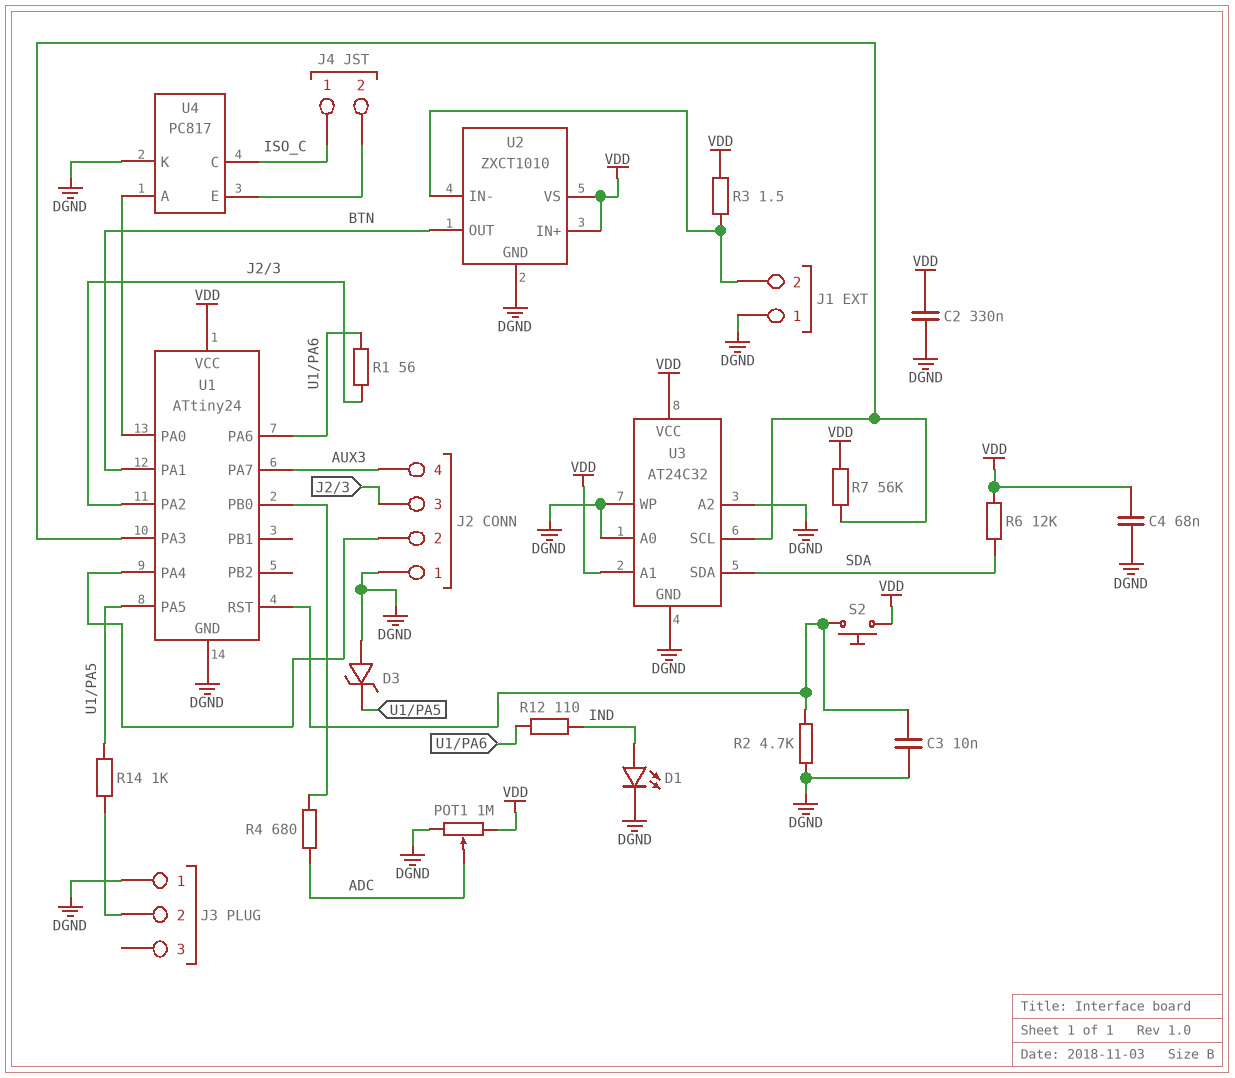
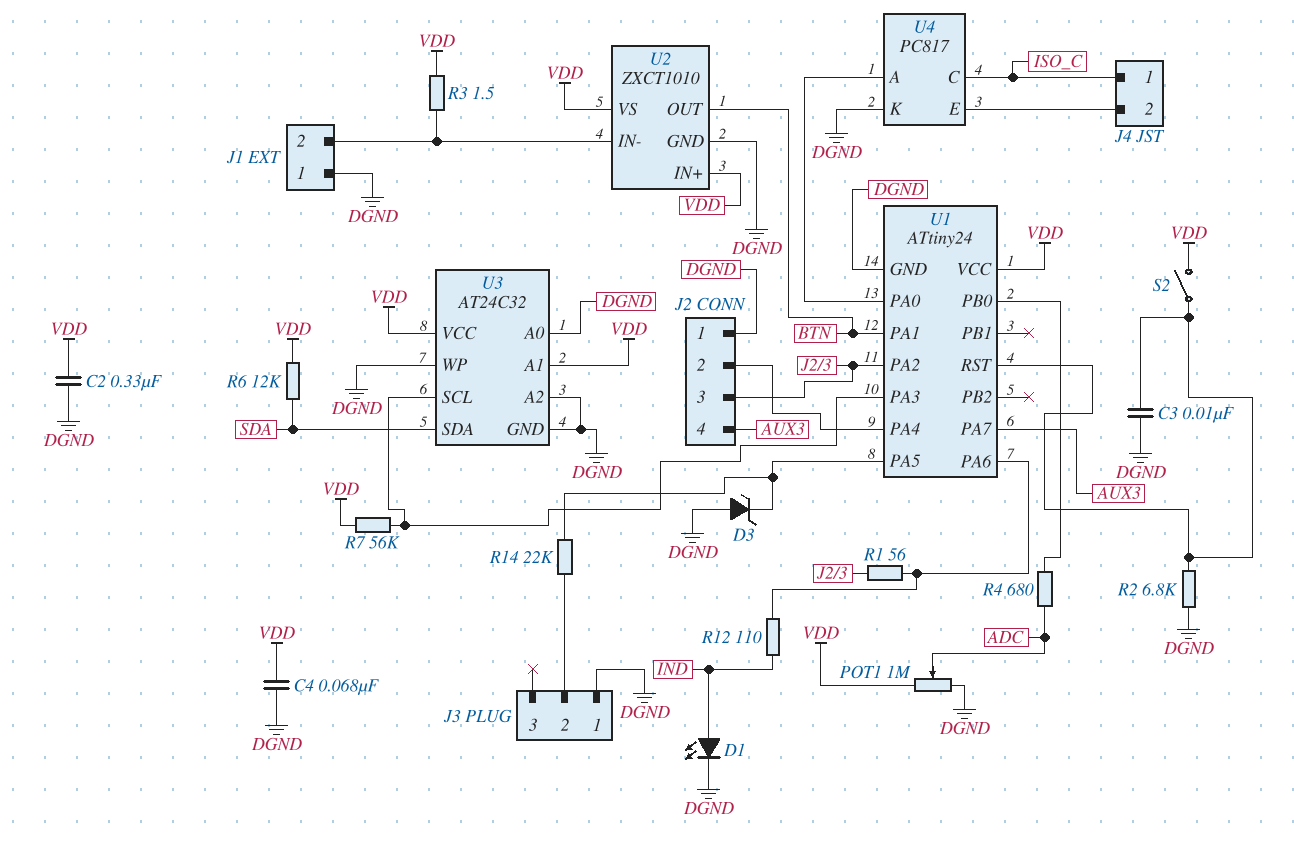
R2: 4.7k (DGND, U1/RST) -> 6.8k (DGND, U1/RST)
R14: 1k (J3/2, U1/PA5) -> 22k (J3/2, U1/PA5)
S2: button (U1/RST, VDD) -> switch (U1/RST, VDD)

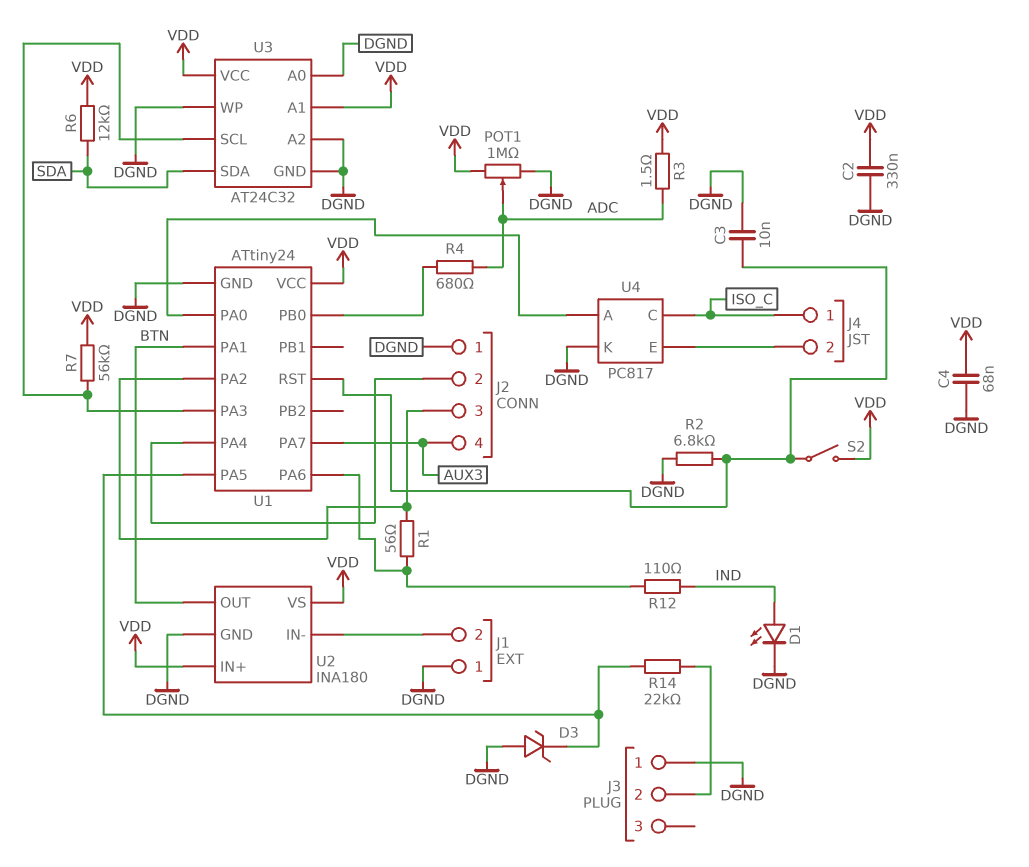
R3: 1.5 (J1/2, VDD) -> 1.5 (ADC, VDD)
U2: ZXCT1010 -> INA180

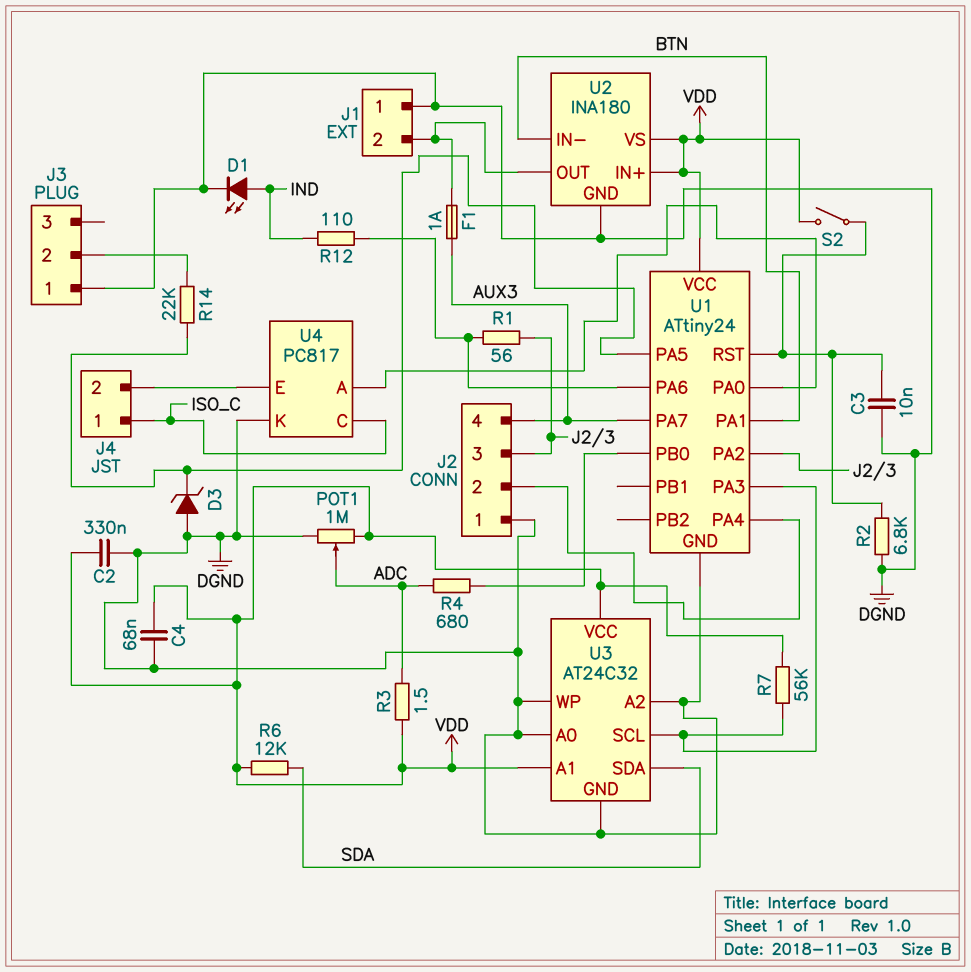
F1: none -> 1A (AUX3, J1/2)
U2 pin IN-: J1/2 -> BTN
U2 pin OUT: BTN -> J1/2

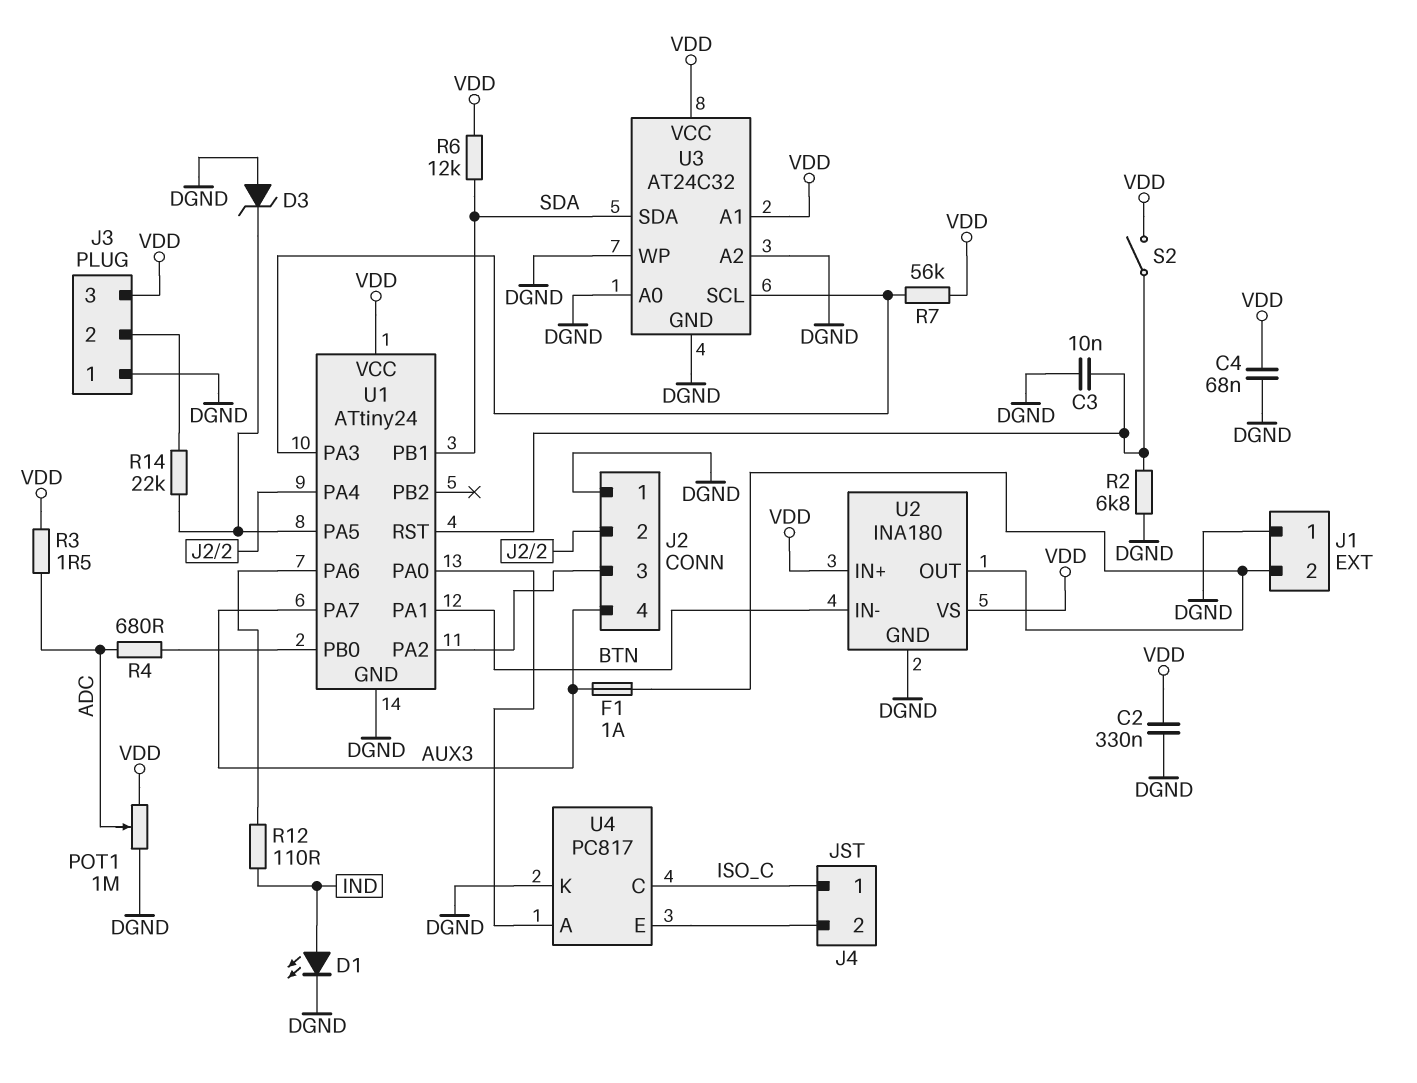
J3 pin 3: none -> VDD
R1: 56 (J2/3, U1/PA6) -> none
U1 pin PB1: none -> SDA

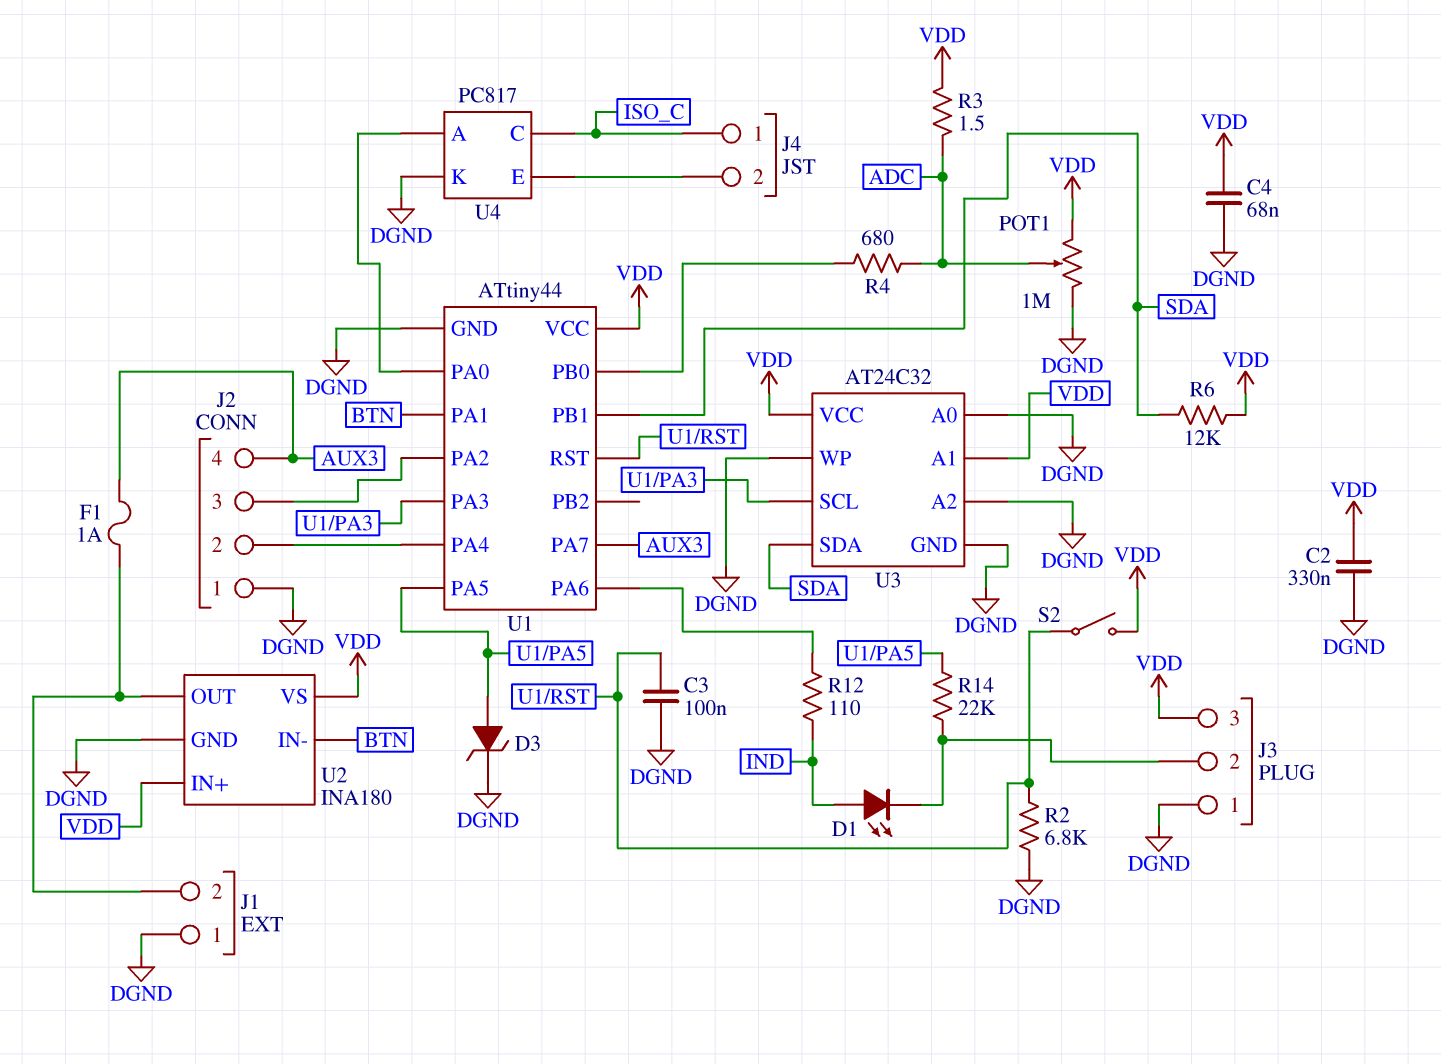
C3: 10nF (DGND, U1/RST) -> 100nF (DGND, U1/RST)
D1: LED (A IND, K DGND) -> LED (A IND, K J3/2)
D3: zener (A DGND, K U1/PA5) -> zener (A U1/PA5, K DGND)
R7: 56k (U1/PA3, VDD) -> none
U1: ATtiny24 -> ATtiny44

